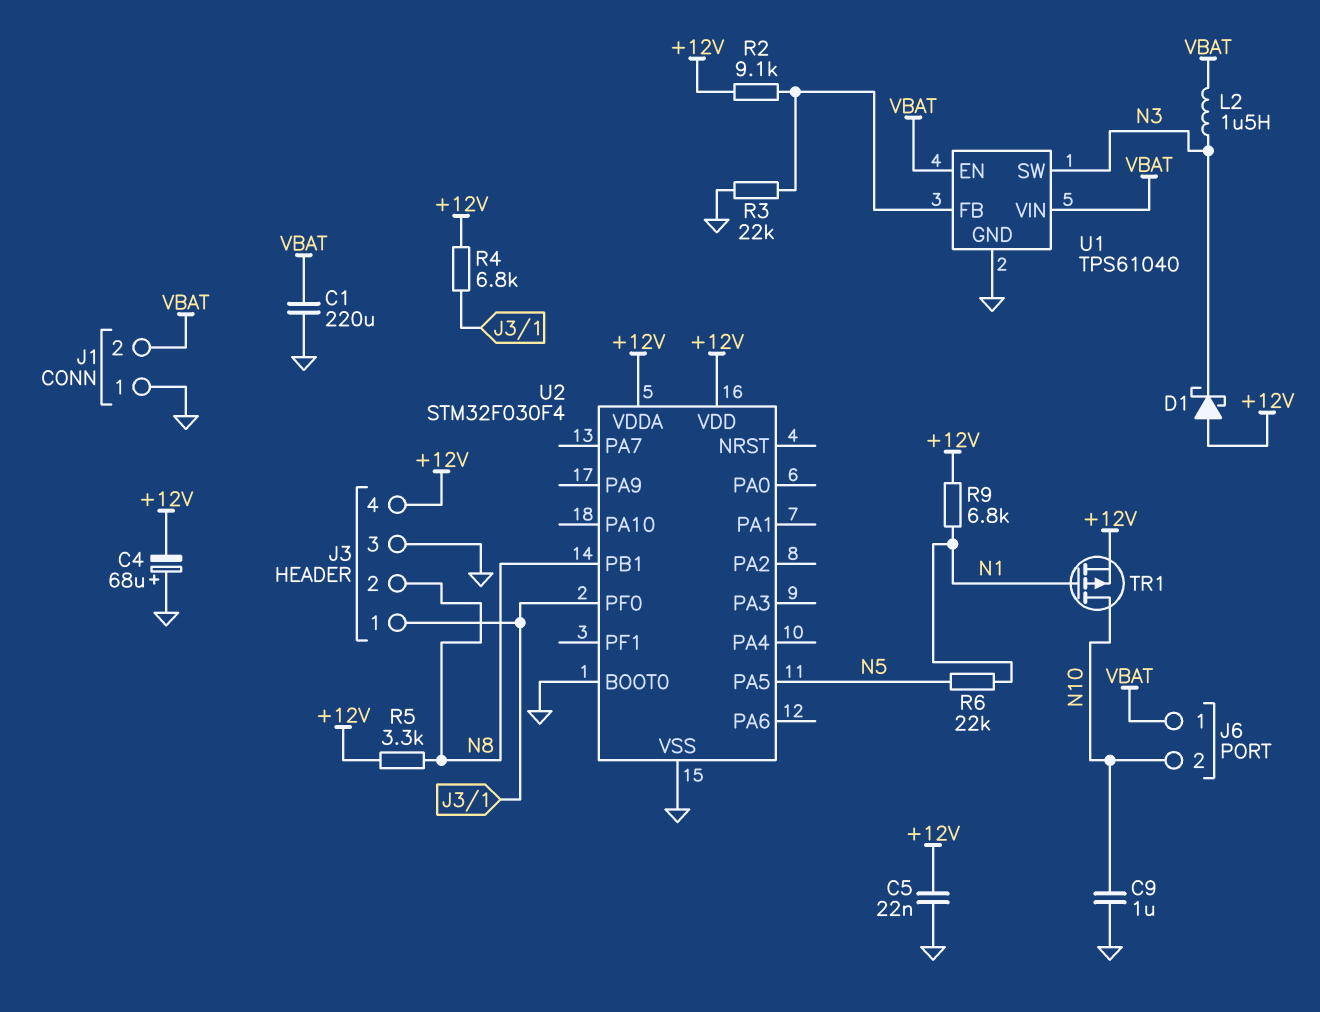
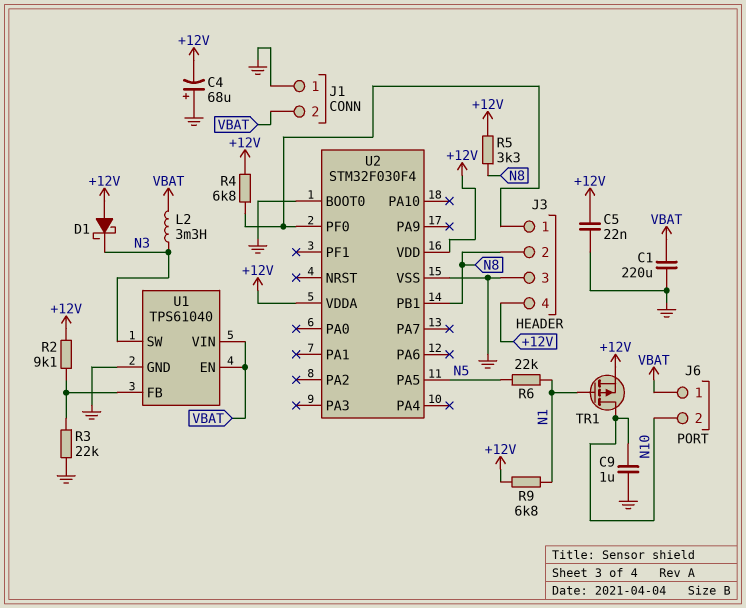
L2: 1.5uH (N3, VBAT) -> 3.3mH (N3, VBAT)

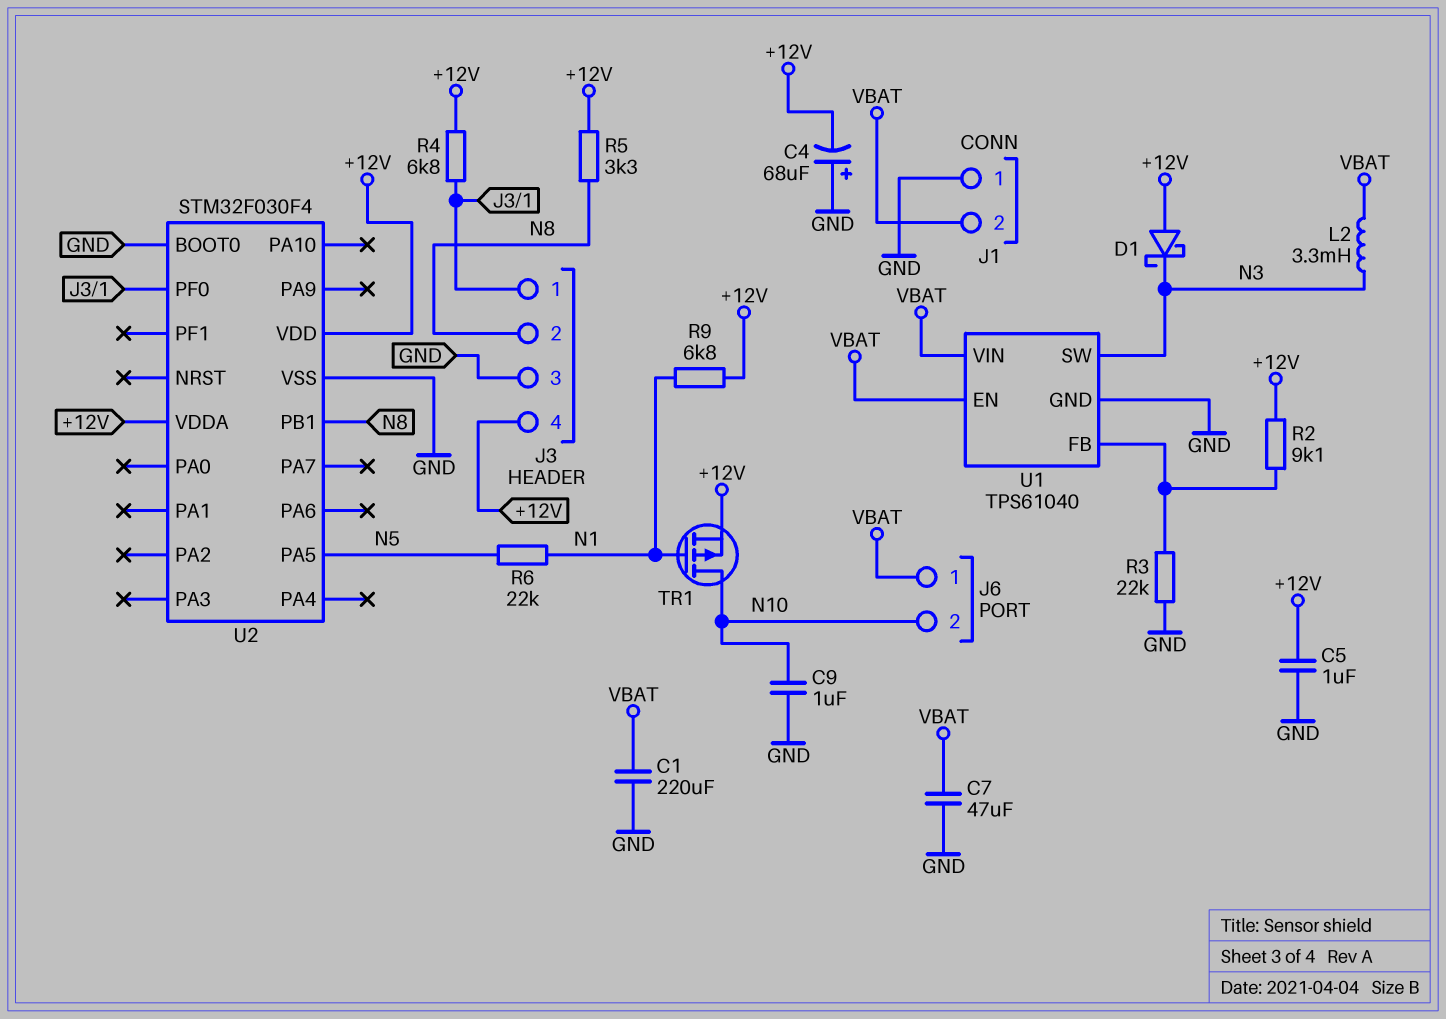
C5: 22nF (+12V, GND) -> 1uF (+12V, GND)
C7: none -> 47uF (GND, VBAT)

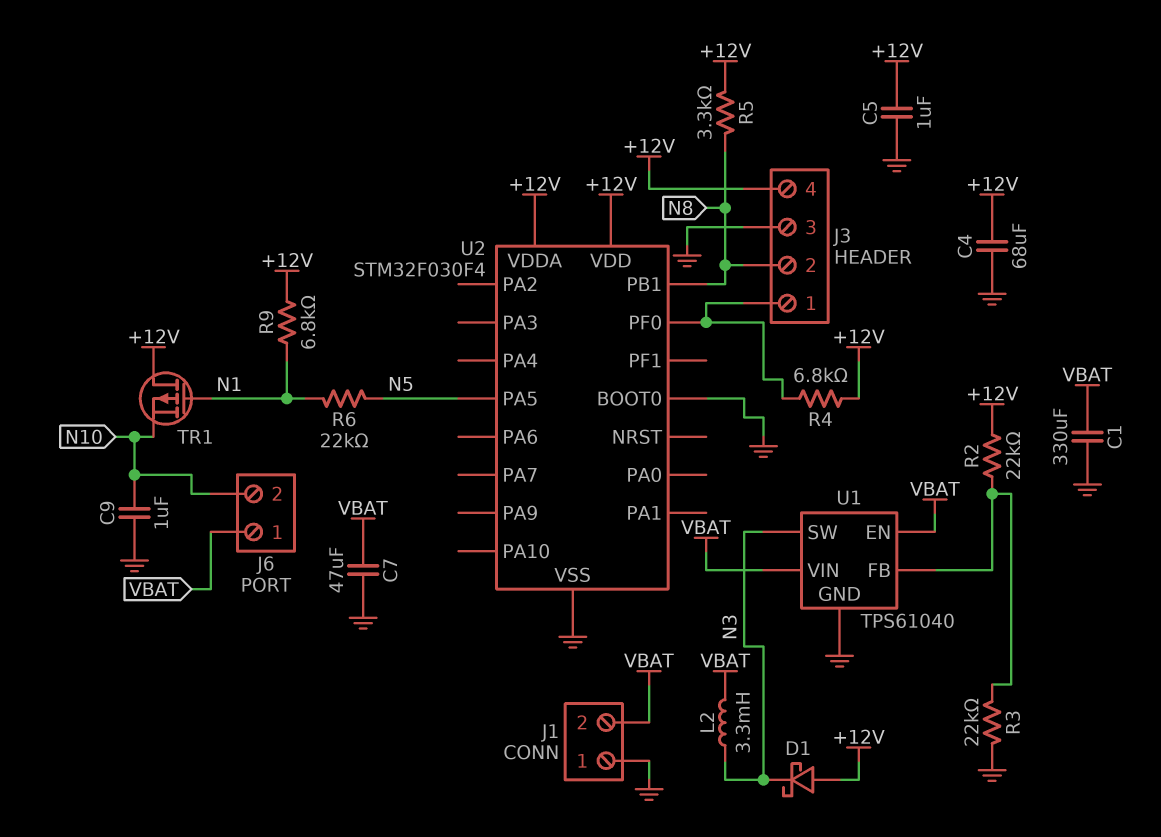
C1: 220uF (GND, VBAT) -> 330uF (GND, VBAT)
C4: 68uF (plus GND, minus +12V) -> 68uF (+12V, GND)
R2: 9.1k (+12V, U1/FB) -> 22k (+12V, U1/FB)
TR1: PMOS (G N1, D N10, S +12V) -> PMOS (G N1, D +12V, S N10)

